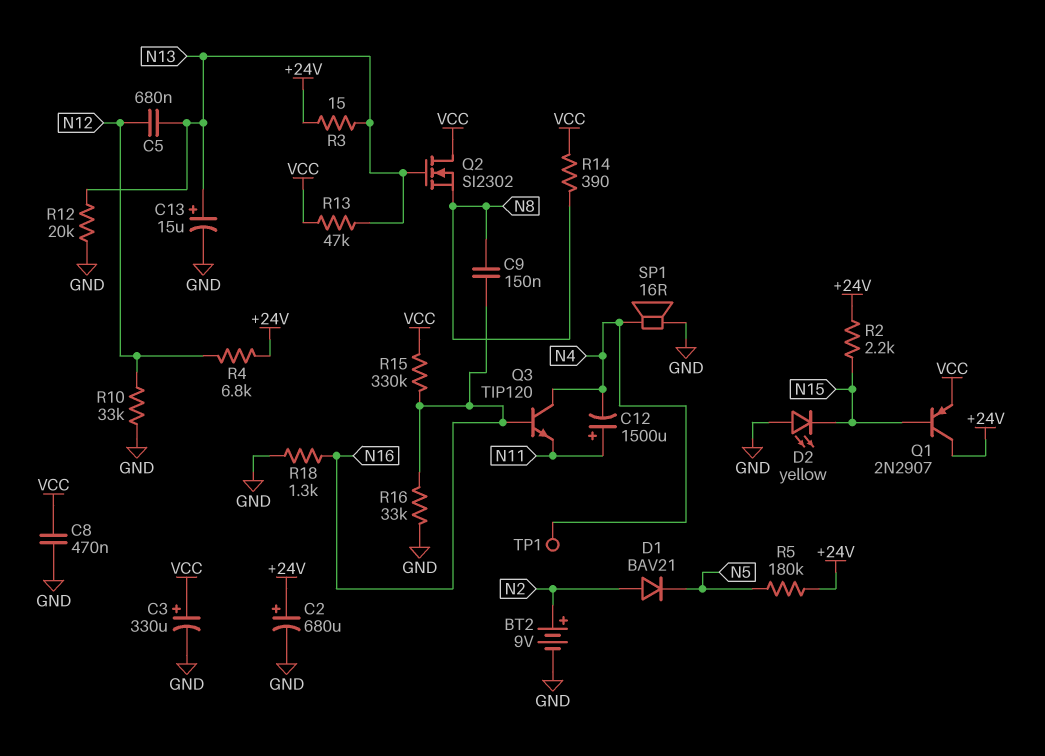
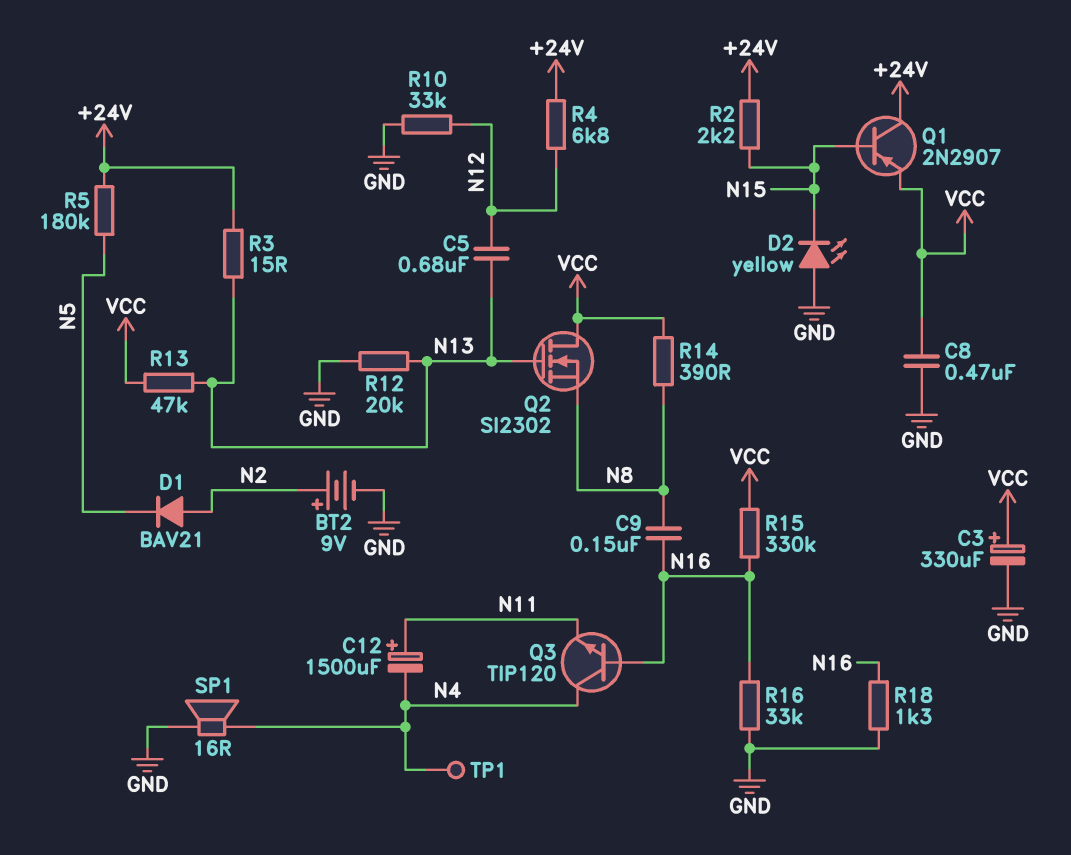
C2: 680uF (plus +24V, minus GND) -> none
C13: 15uF (plus N13, minus GND) -> none

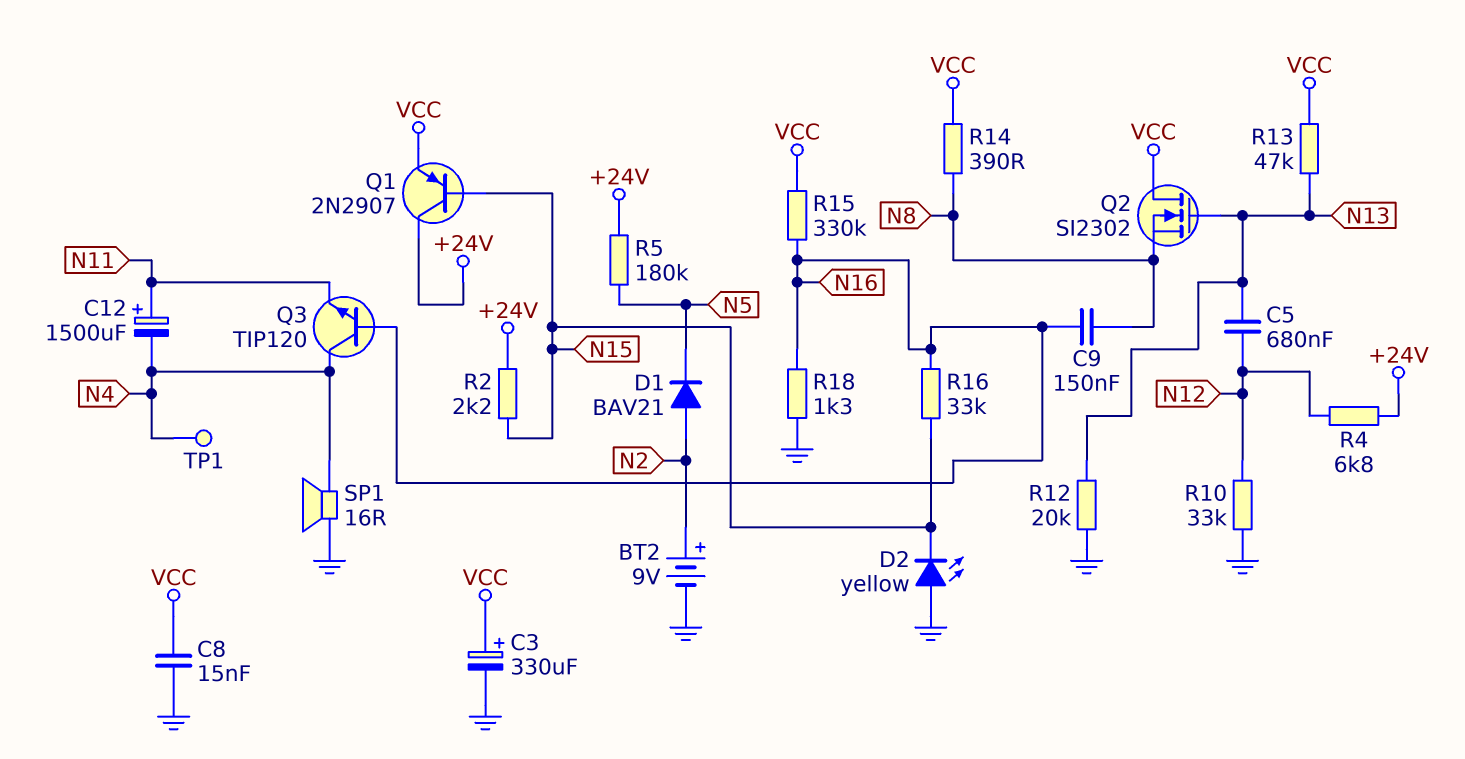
C8: 470nF (GND, VCC) -> 15nF (GND, VCC)
R3: 15 (+24V, N13) -> none
R16: 33k (GND, N16) -> 33k (N15, N16)

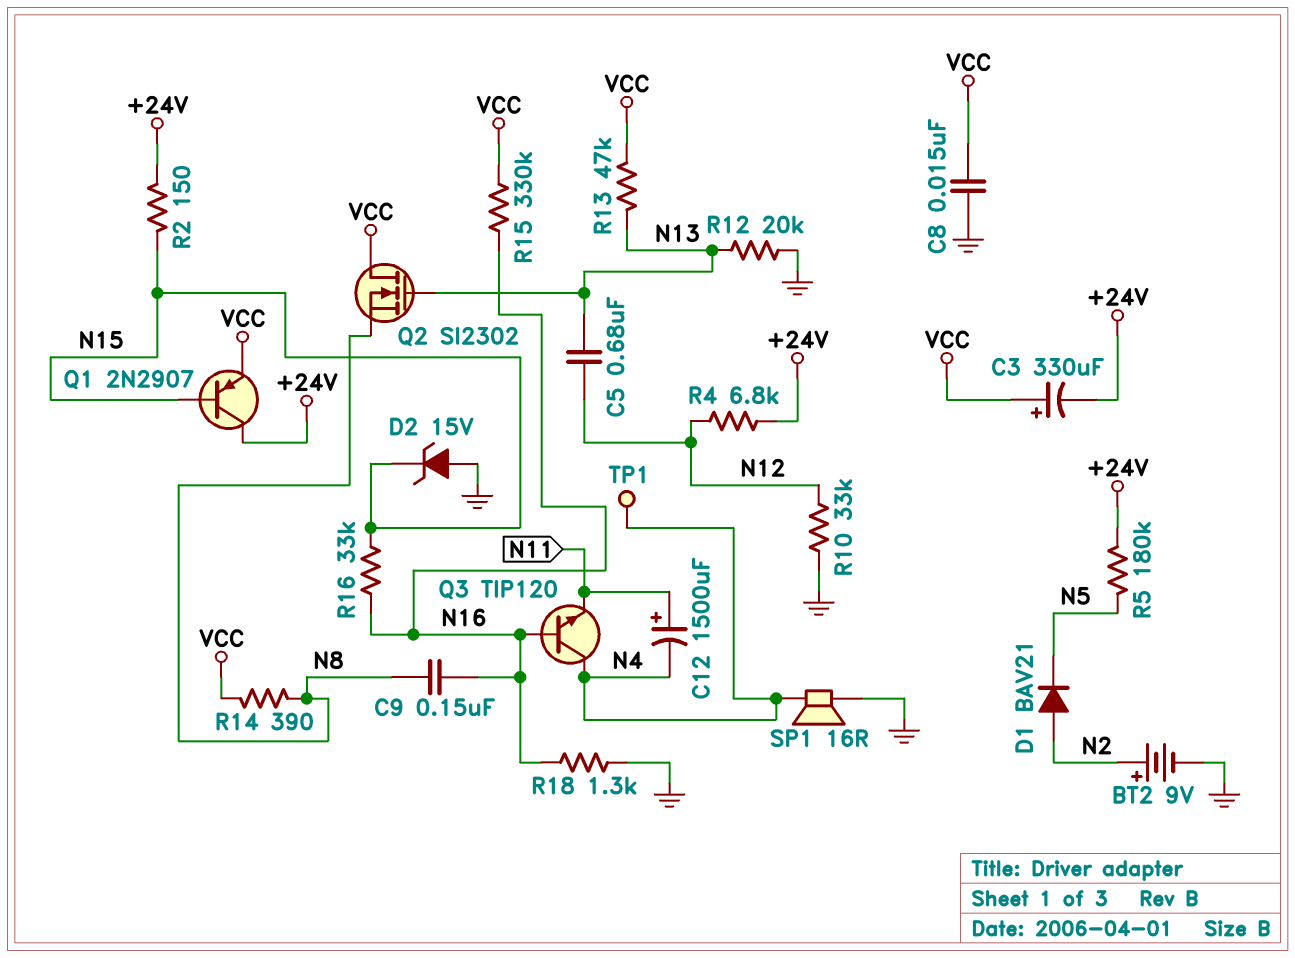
C3: 330uF (plus VCC, minus GND) -> 330uF (plus VCC, minus +24V)
D2: LED yellow (A GND, K N15) -> zener 15V (A GND, K N15)
R2: 2.2k (+24V, N15) -> 150 (+24V, N15)

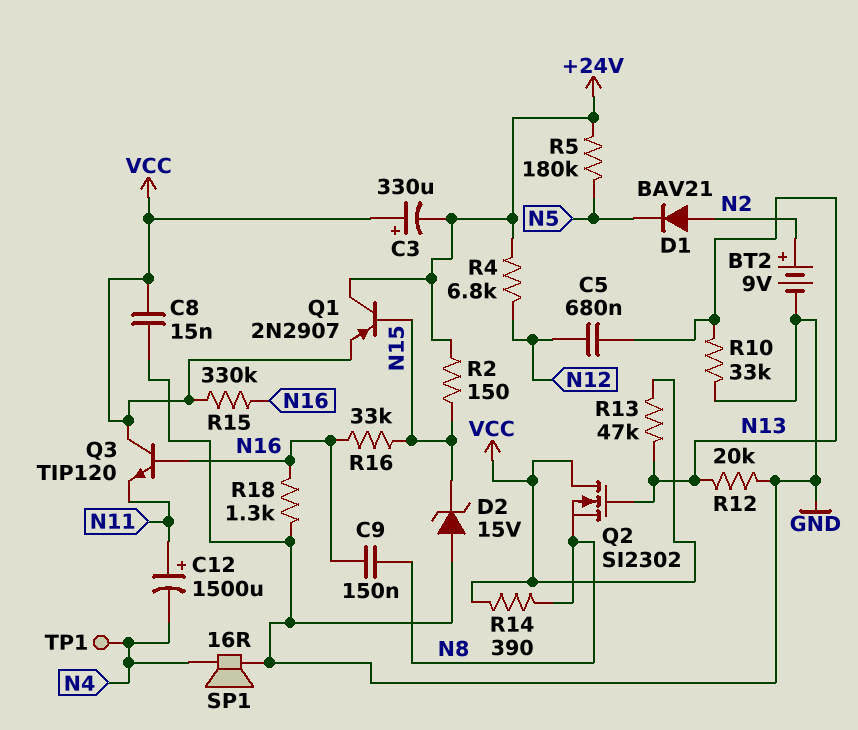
Q3: NPN TIP120 (B N16, C N4, E N11) -> NPN TIP120 (B N16, C VCC, E N11)
R10: 33k (GND, N12) -> 33k (GND, N13)

